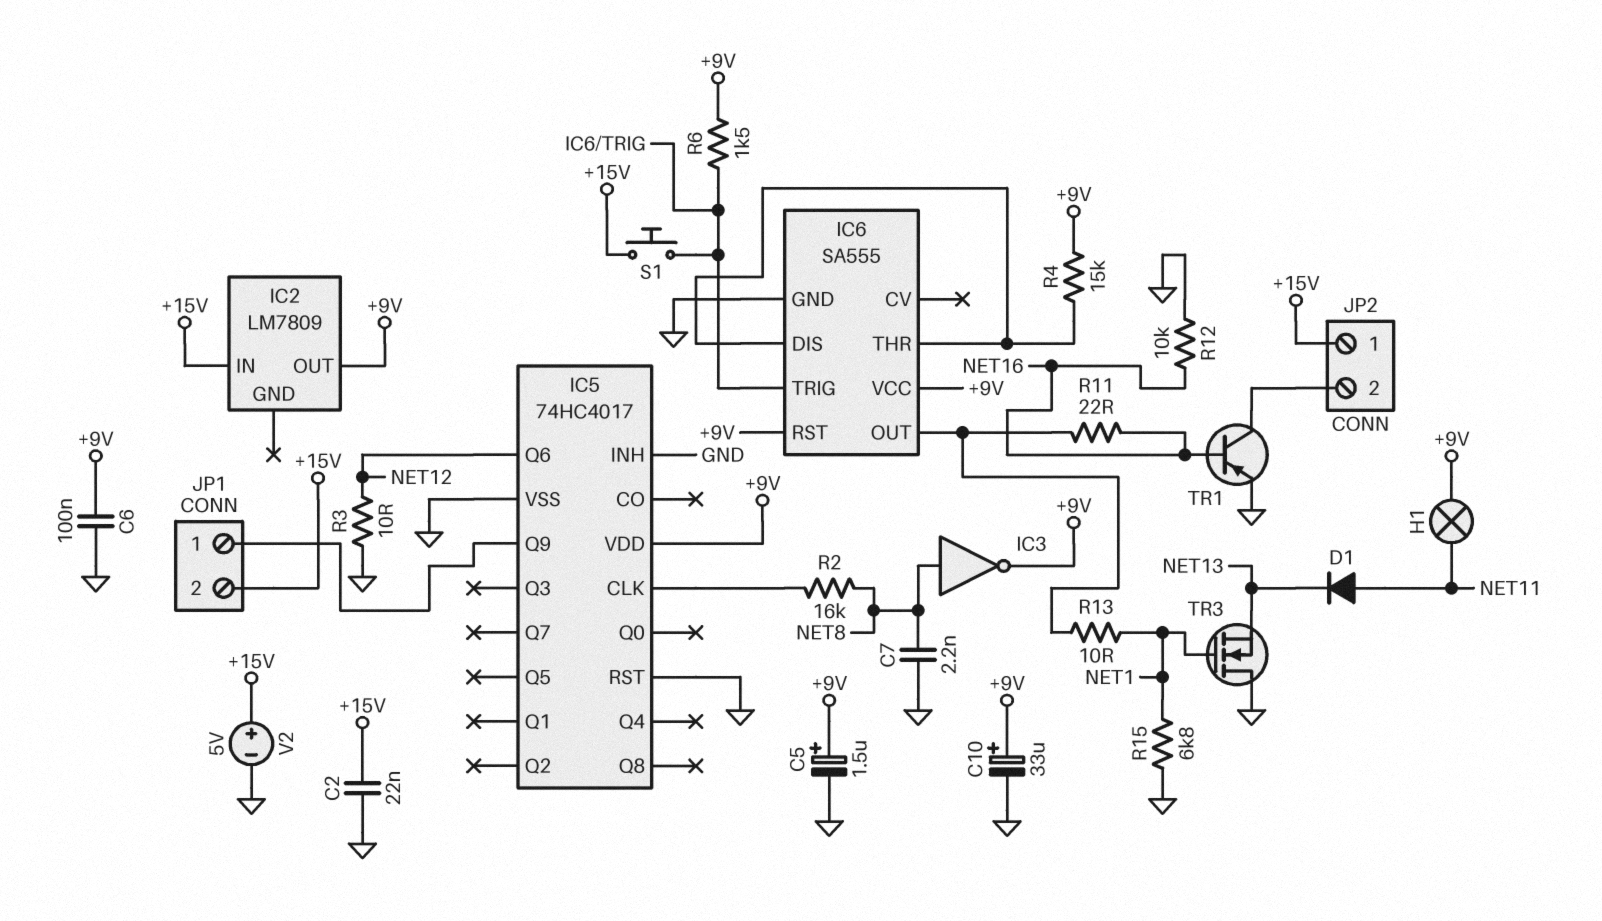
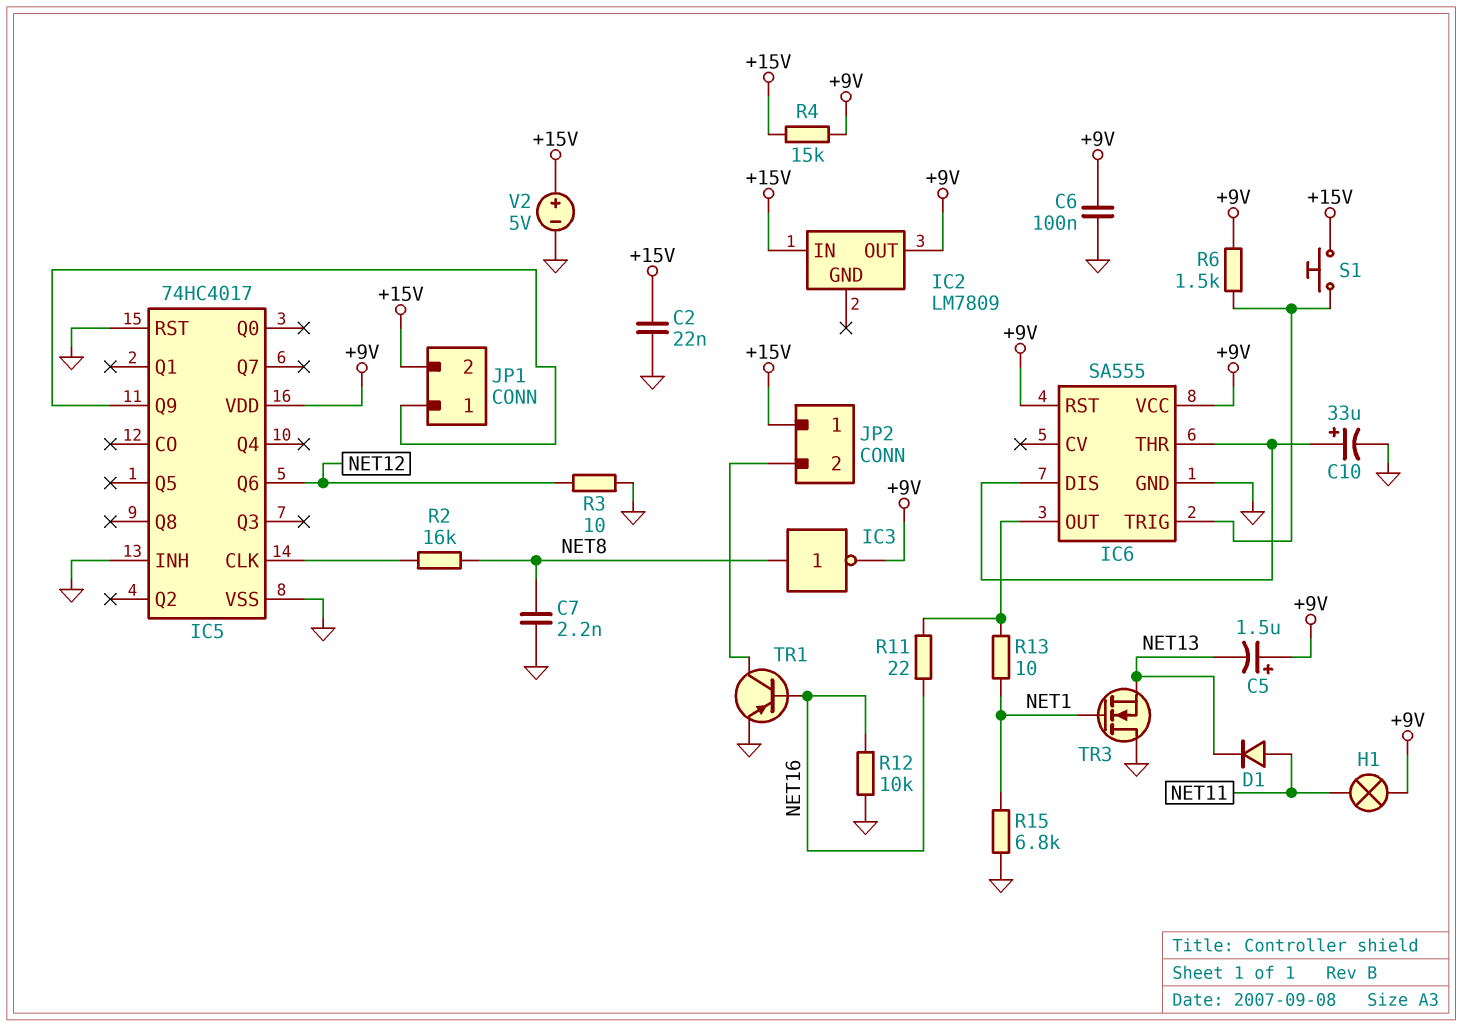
C5: 1.5uF (plus +9V, minus GND) -> 1.5uF (plus +9V, minus NET13)
C10: 33uF (plus +9V, minus GND) -> 33uF (plus IC6/DIS, minus GND)
R4: 15k (+9V, IC6/DIS) -> 15k (+9V, +15V)

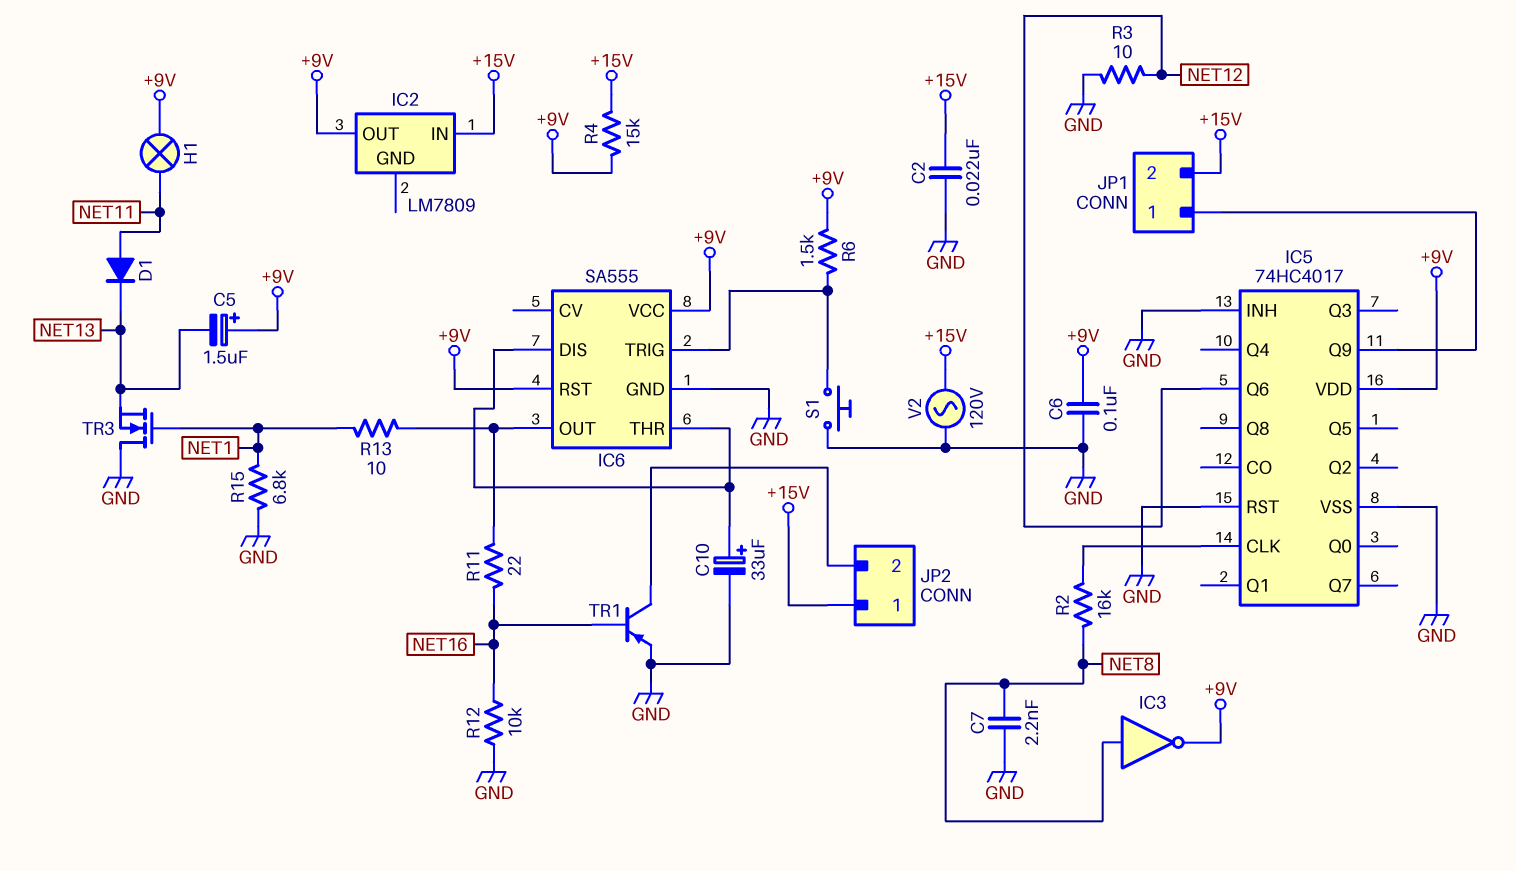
S1: button (+15V, IC6/TRIG) -> button (GND, IC6/TRIG)
V2: 5V (plus +15V, minus GND) -> AC 120V (+15V, GND)

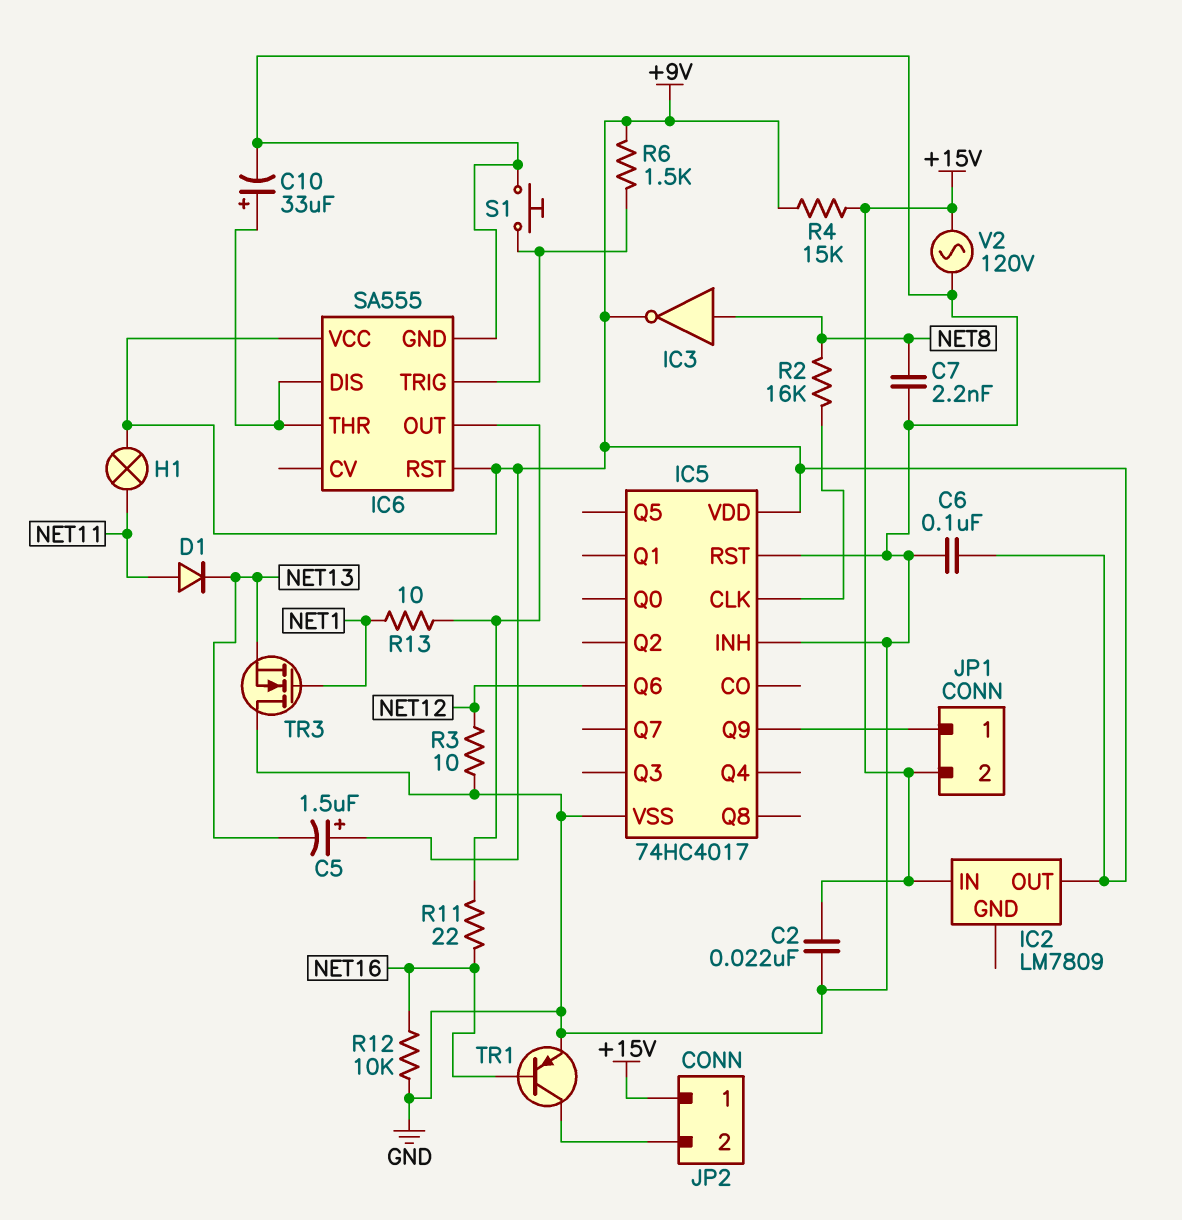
R15: 6.8k (GND, NET1) -> none

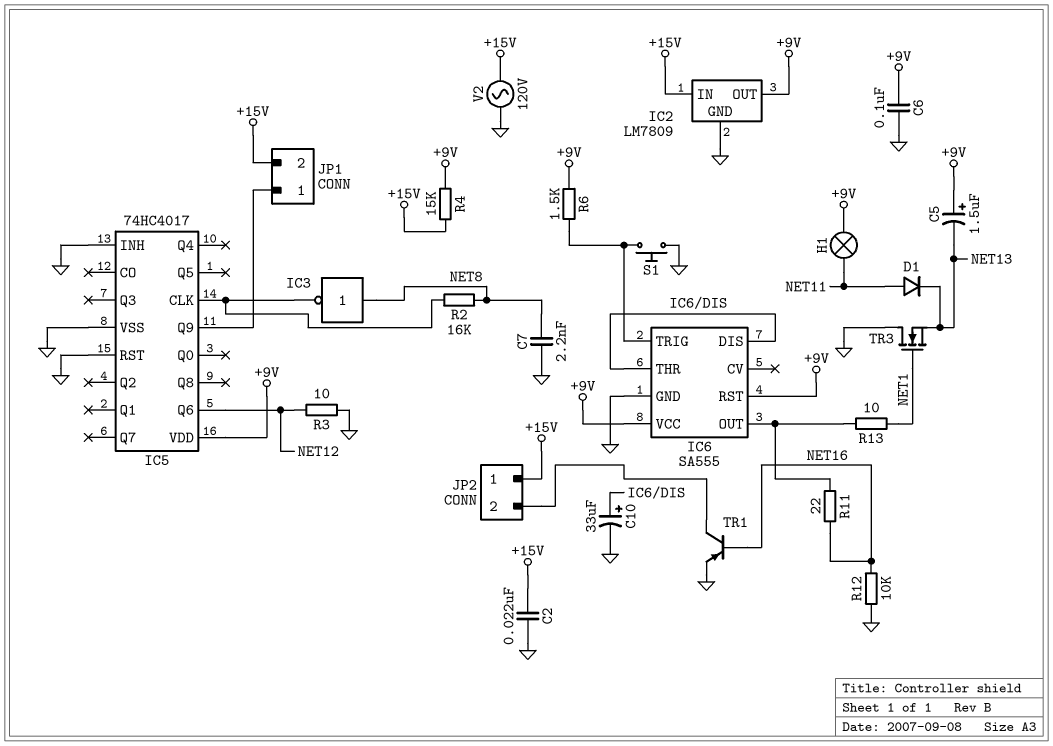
IC2 pin GND: none -> GND
IC3: NOT (in NET8, out +9V) -> NOT (in NET8, out IC5/CLK)

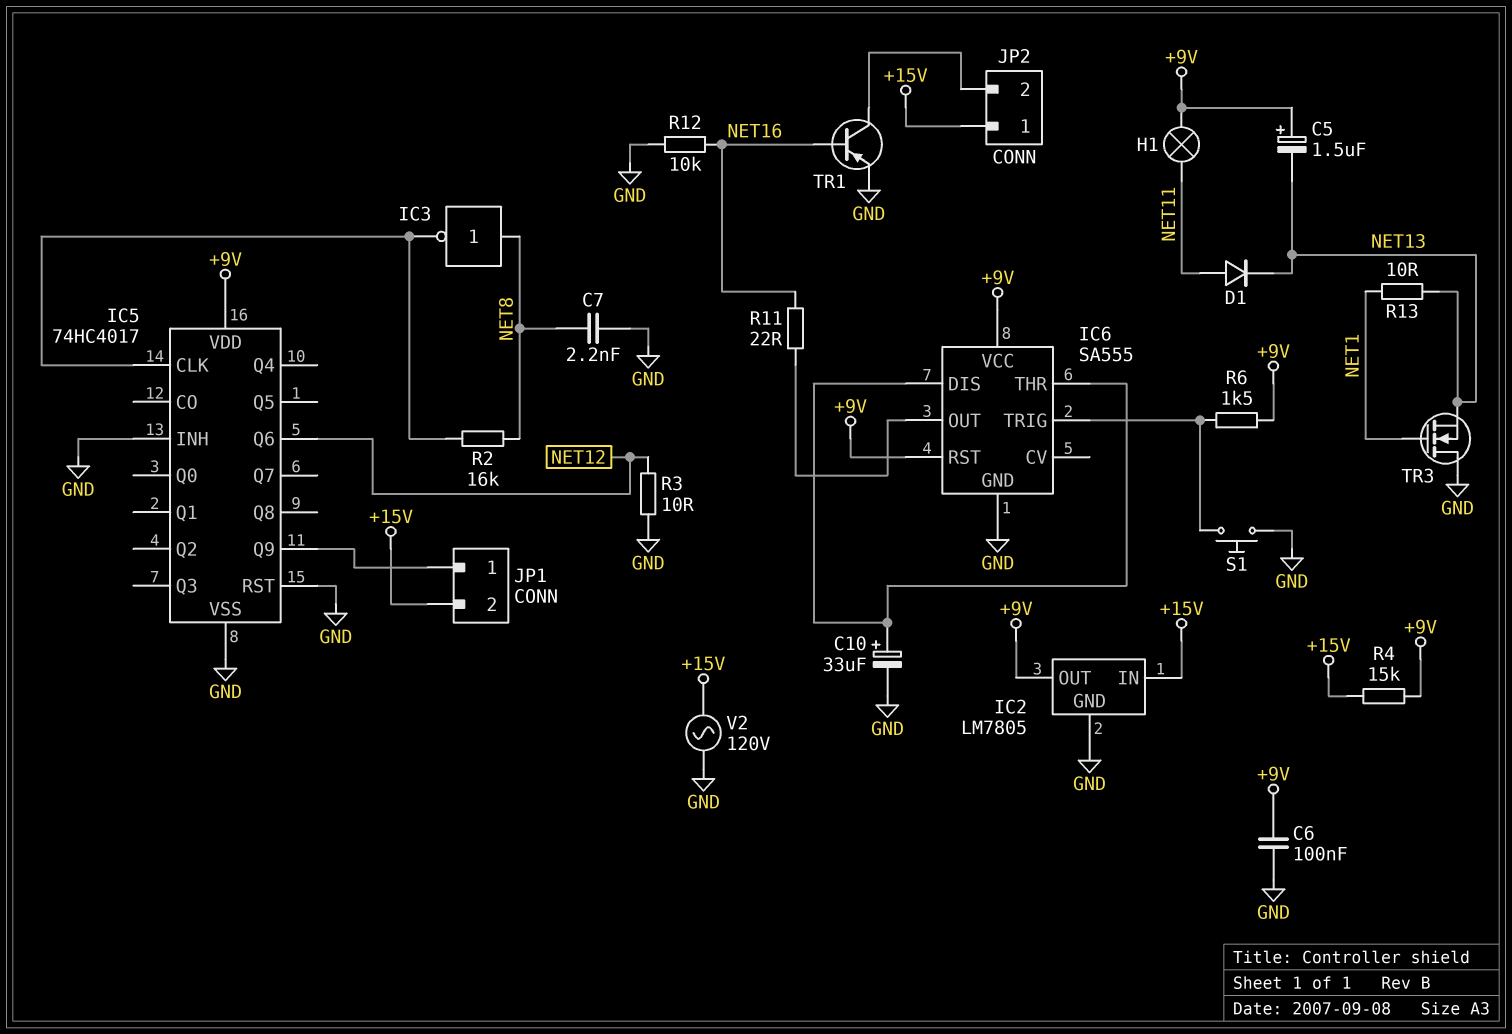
C2: 22nF (+15V, GND) -> none
IC2: LM7809 -> LM7805
R13: 10 (IC6/OUT, NET1) -> 10 (NET1, NET13)

